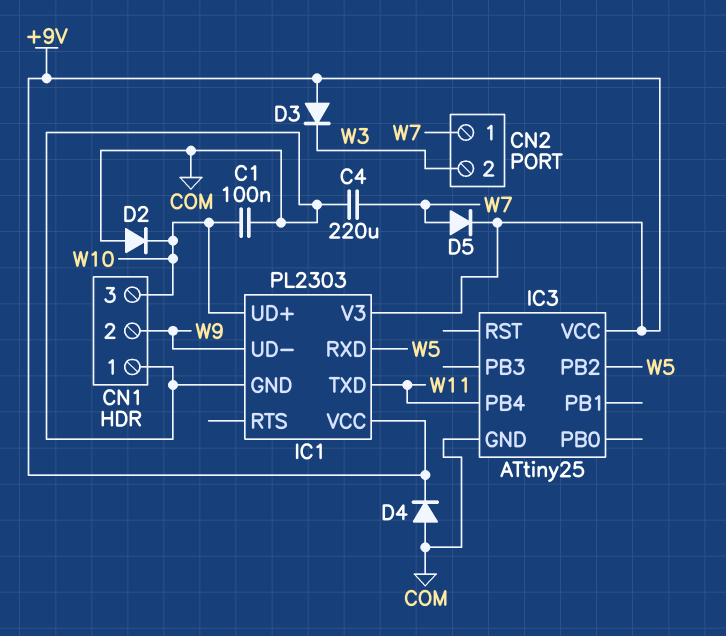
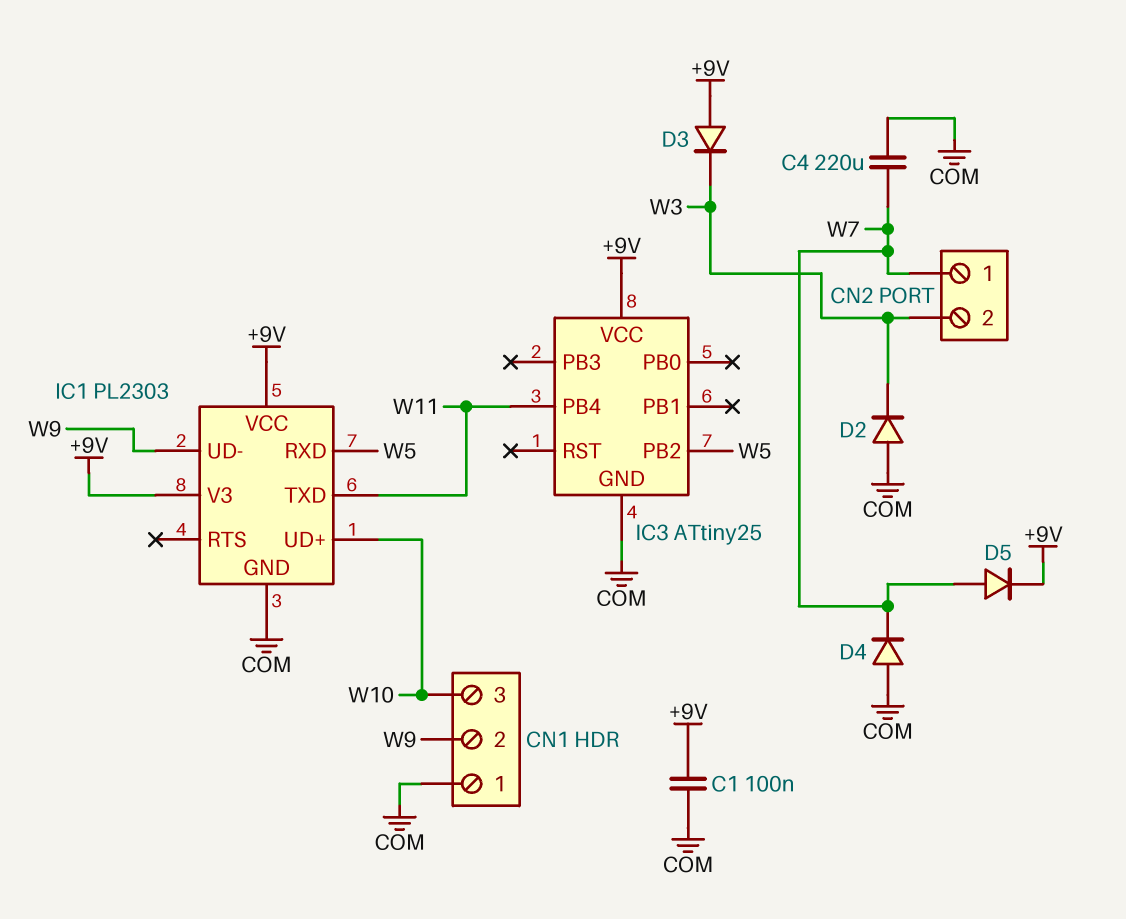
C1: 100nF (COM, W10) -> 100nF (+9V, COM)
D2: diode (A COM, K W10) -> diode (A COM, K W3)
D4: diode (A COM, K +9V) -> diode (A COM, K W7)

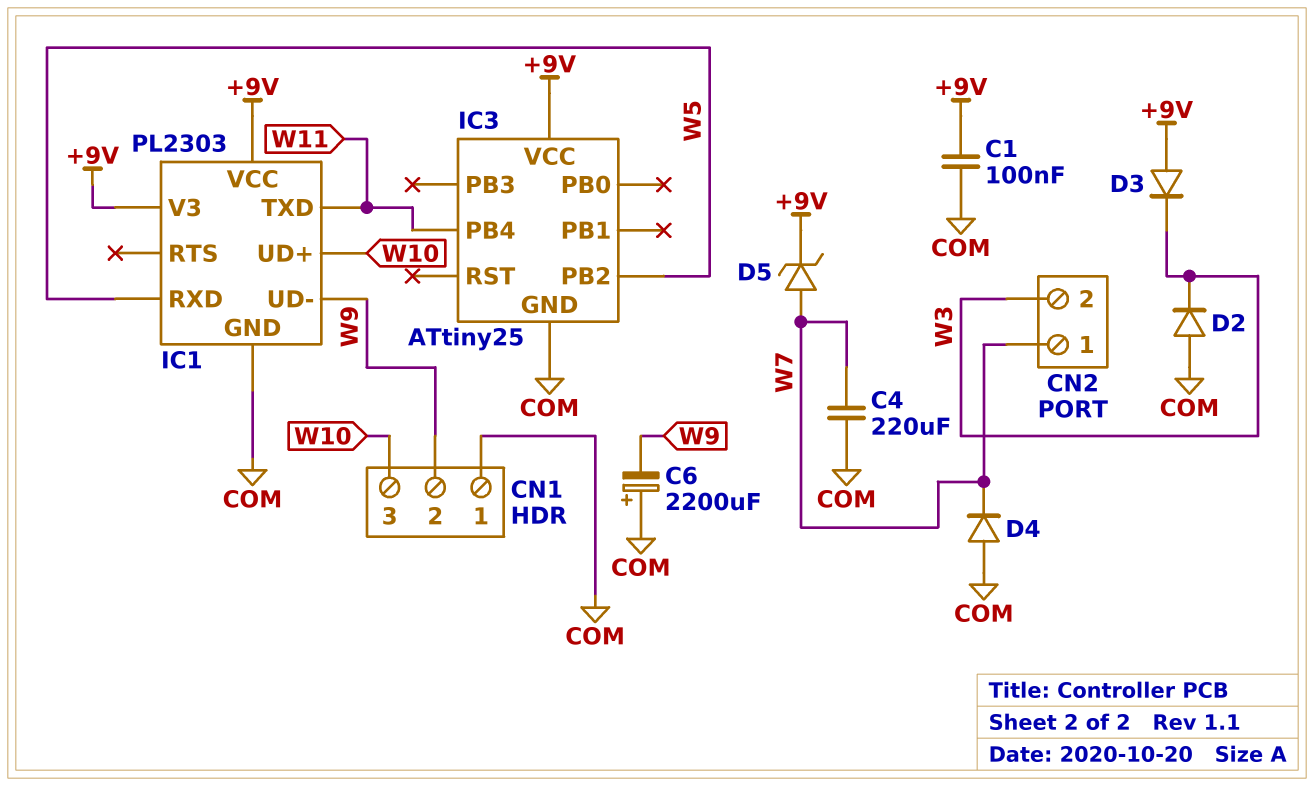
C6: none -> 2200uF (plus COM, minus W9)
D5: diode (A W7, K +9V) -> zener (A W7, K +9V)

